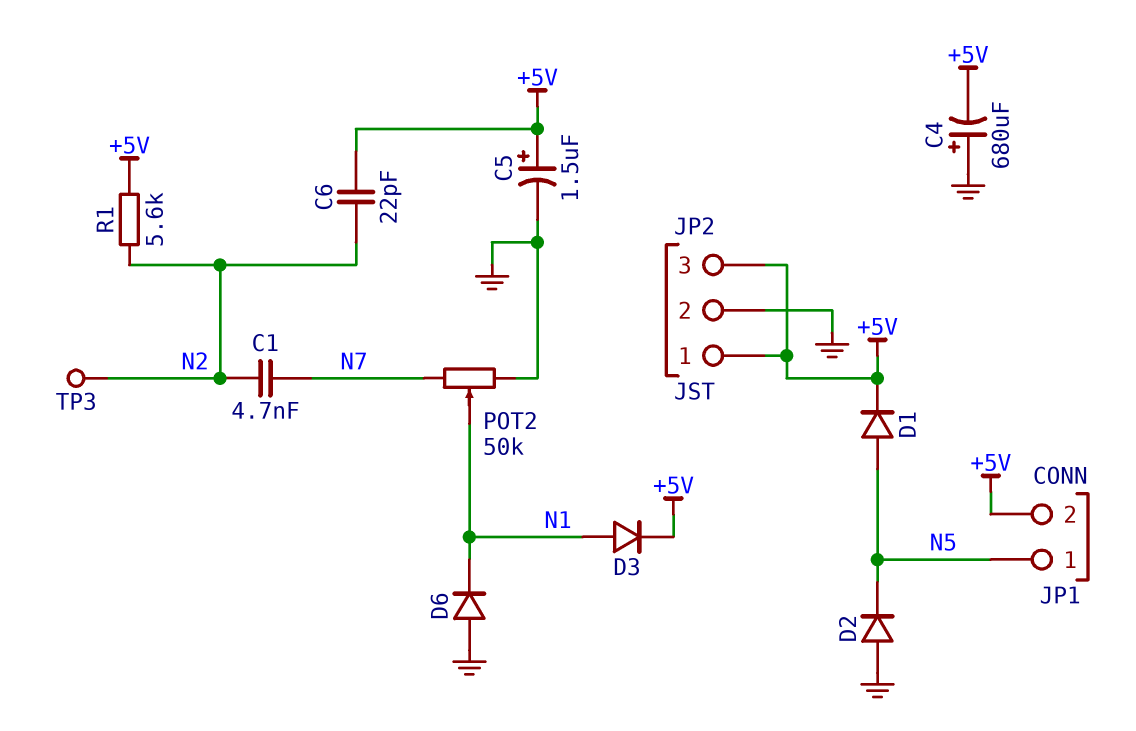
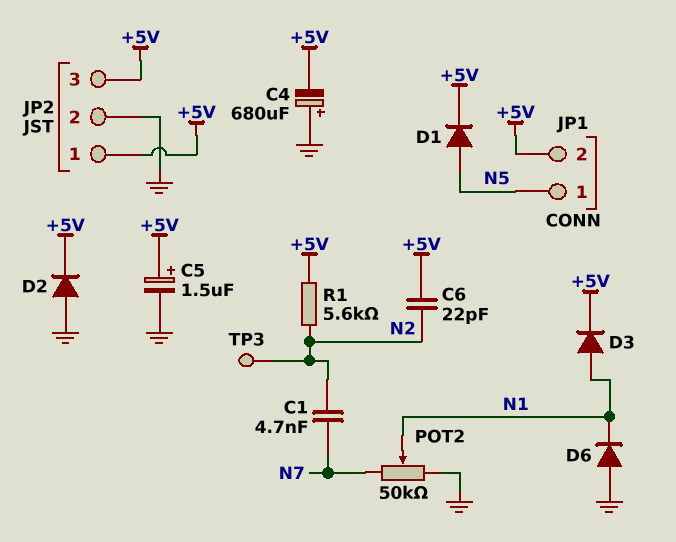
D2: diode (A GND, K N5) -> diode (A GND, K +5V)

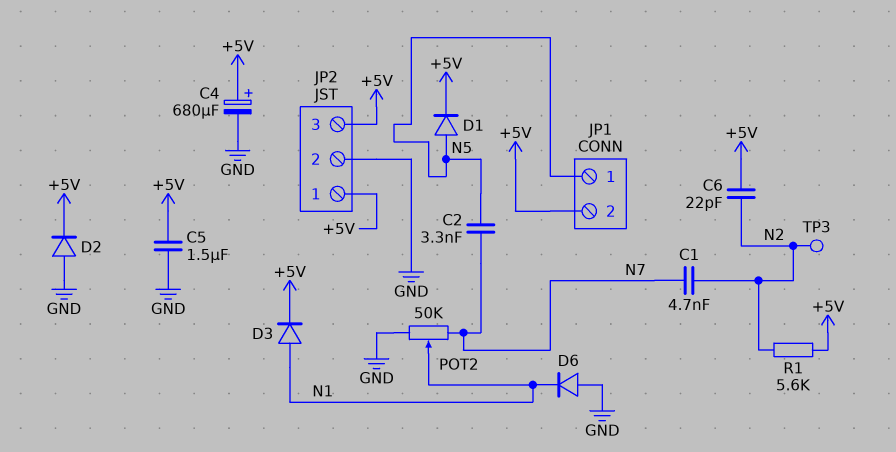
C2: none -> 3.3nF (N5, N7)
C4: 680uF (plus GND, minus +5V) -> 680uF (plus +5V, minus GND)
C5: 1.5uF (plus +5V, minus GND) -> 1.5uF (+5V, GND)

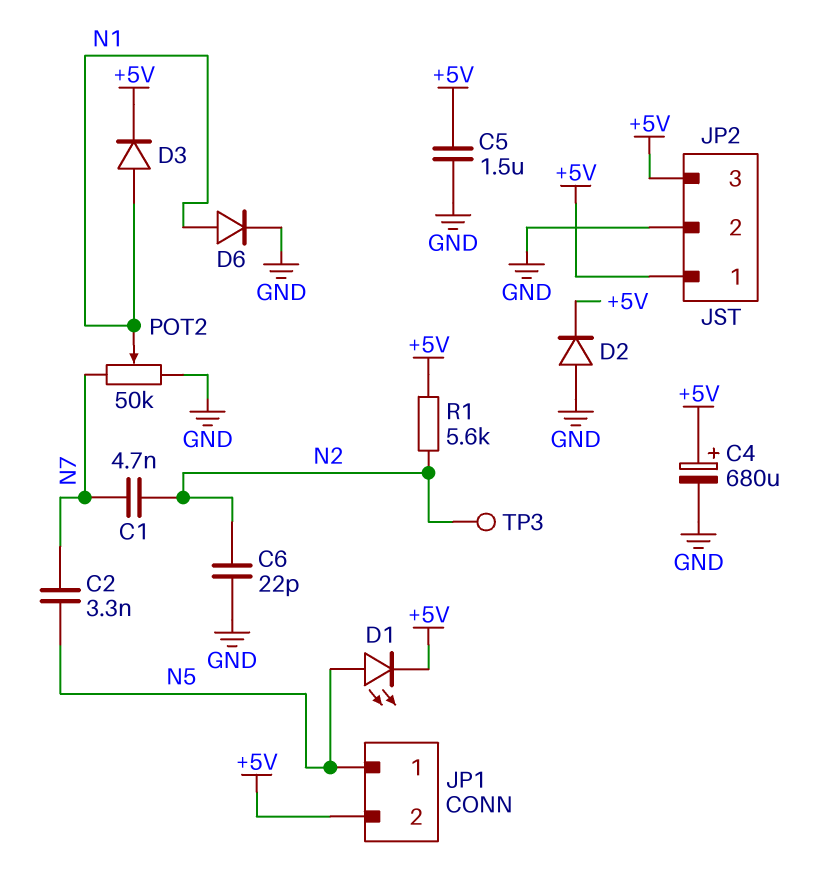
C6: 22pF (+5V, N2) -> 22pF (GND, N2)
D1: diode (A N5, K +5V) -> LED (A N5, K +5V)
D6: diode (A GND, K N1) -> diode (A N1, K GND)

